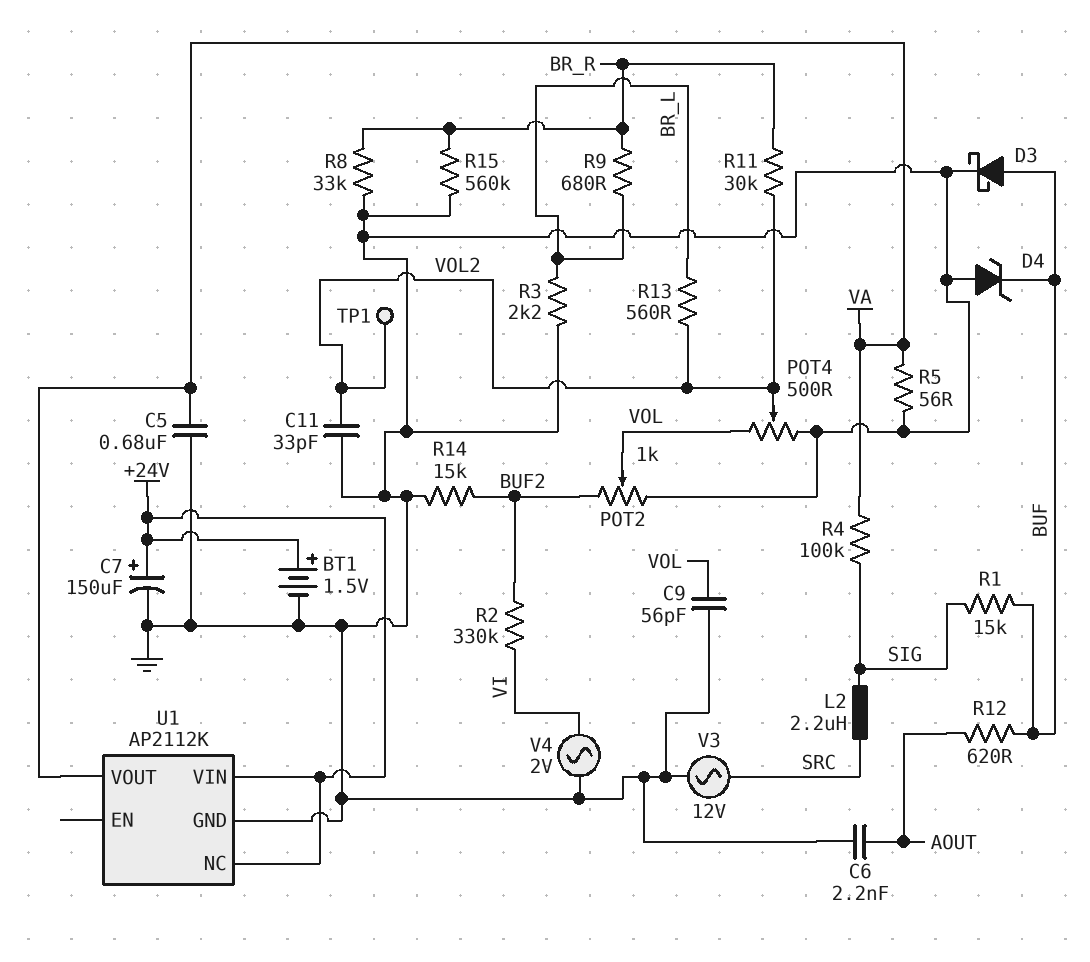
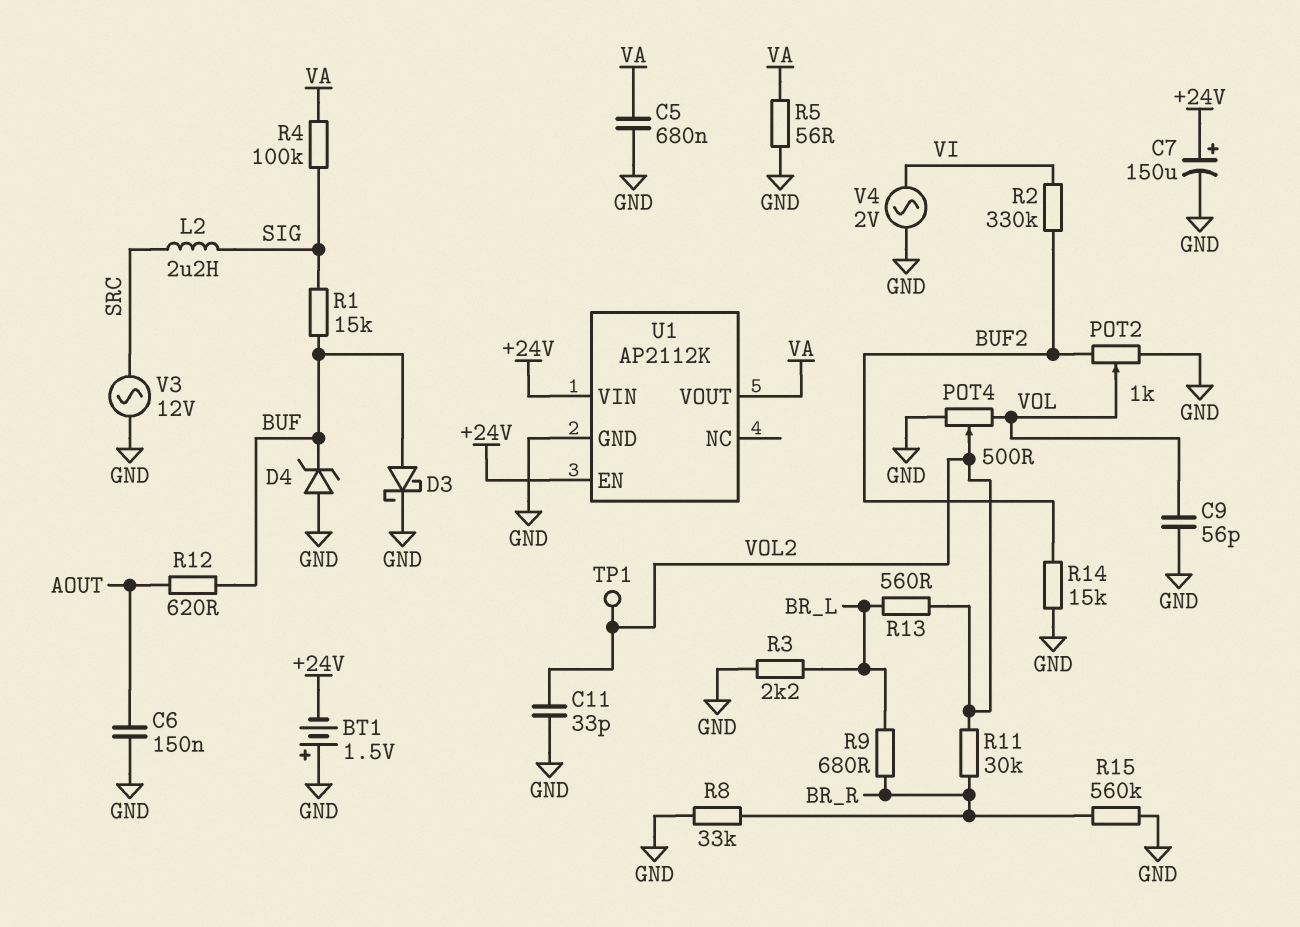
BT1: 1.5V (plus +24V, minus GND) -> 1.5V (plus GND, minus +24V)
C6: 2.2nF (AOUT, GND) -> 150nF (AOUT, GND)
U1 pin EN: none -> +24V
U1 pin NC: +24V -> none

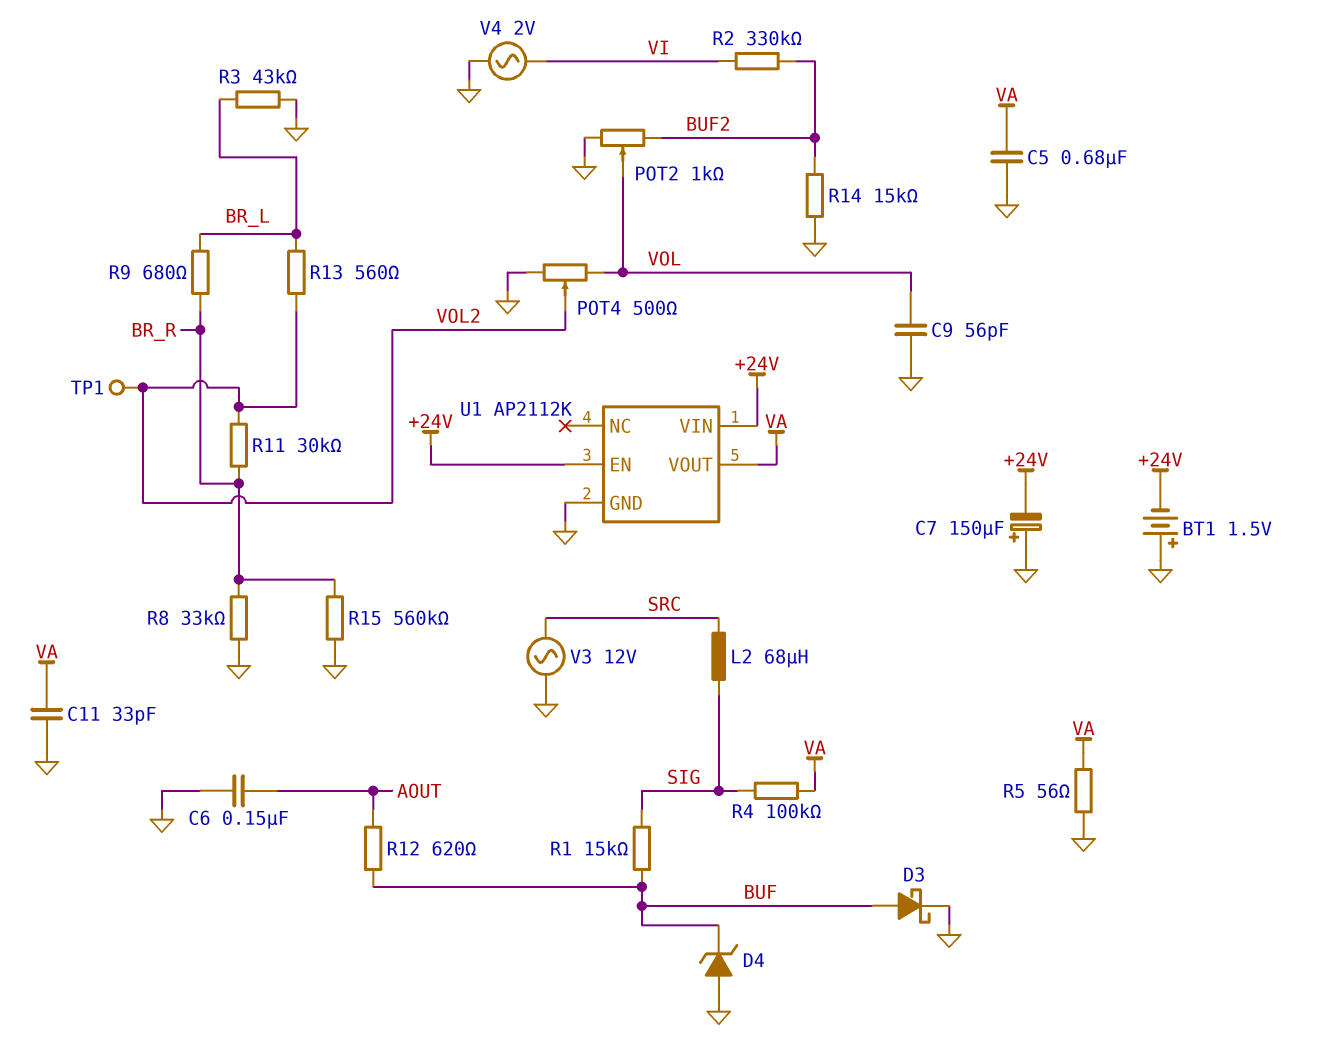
C7: 150uF (plus +24V, minus GND) -> 150uF (plus GND, minus +24V)
C11: 33pF (GND, VOL2) -> 33pF (GND, VA)
L2: 2.2uH (SIG, SRC) -> 68uH (SIG, SRC)
R3: 2.2k (BR_L, GND) -> 43k (BR_L, GND)

